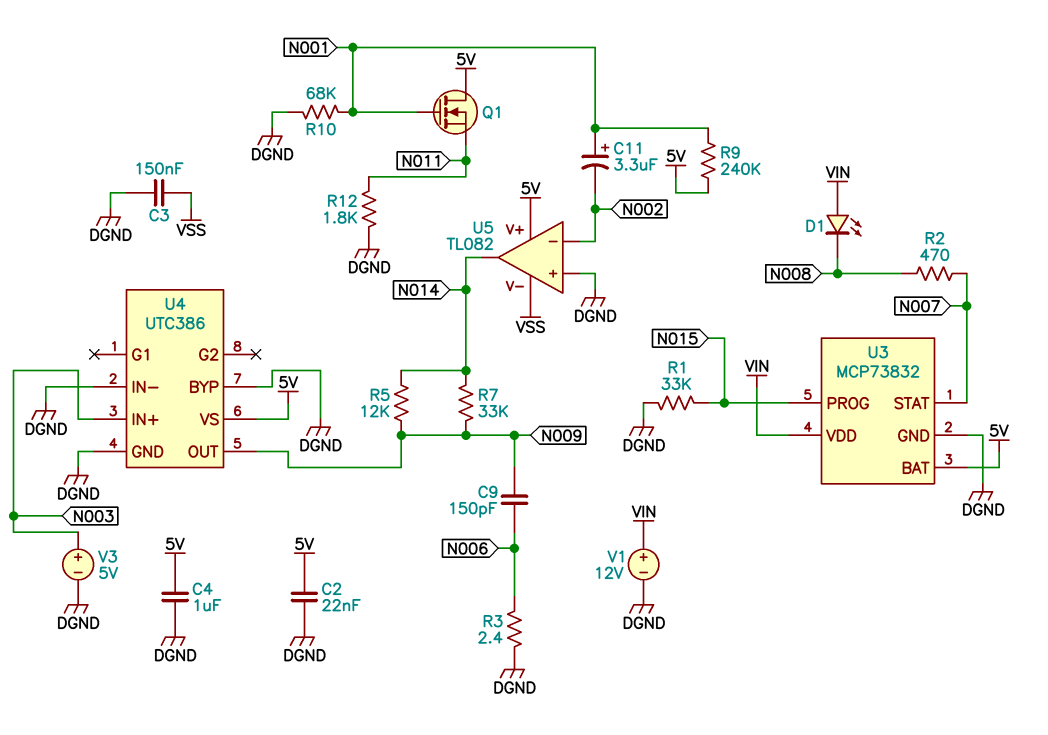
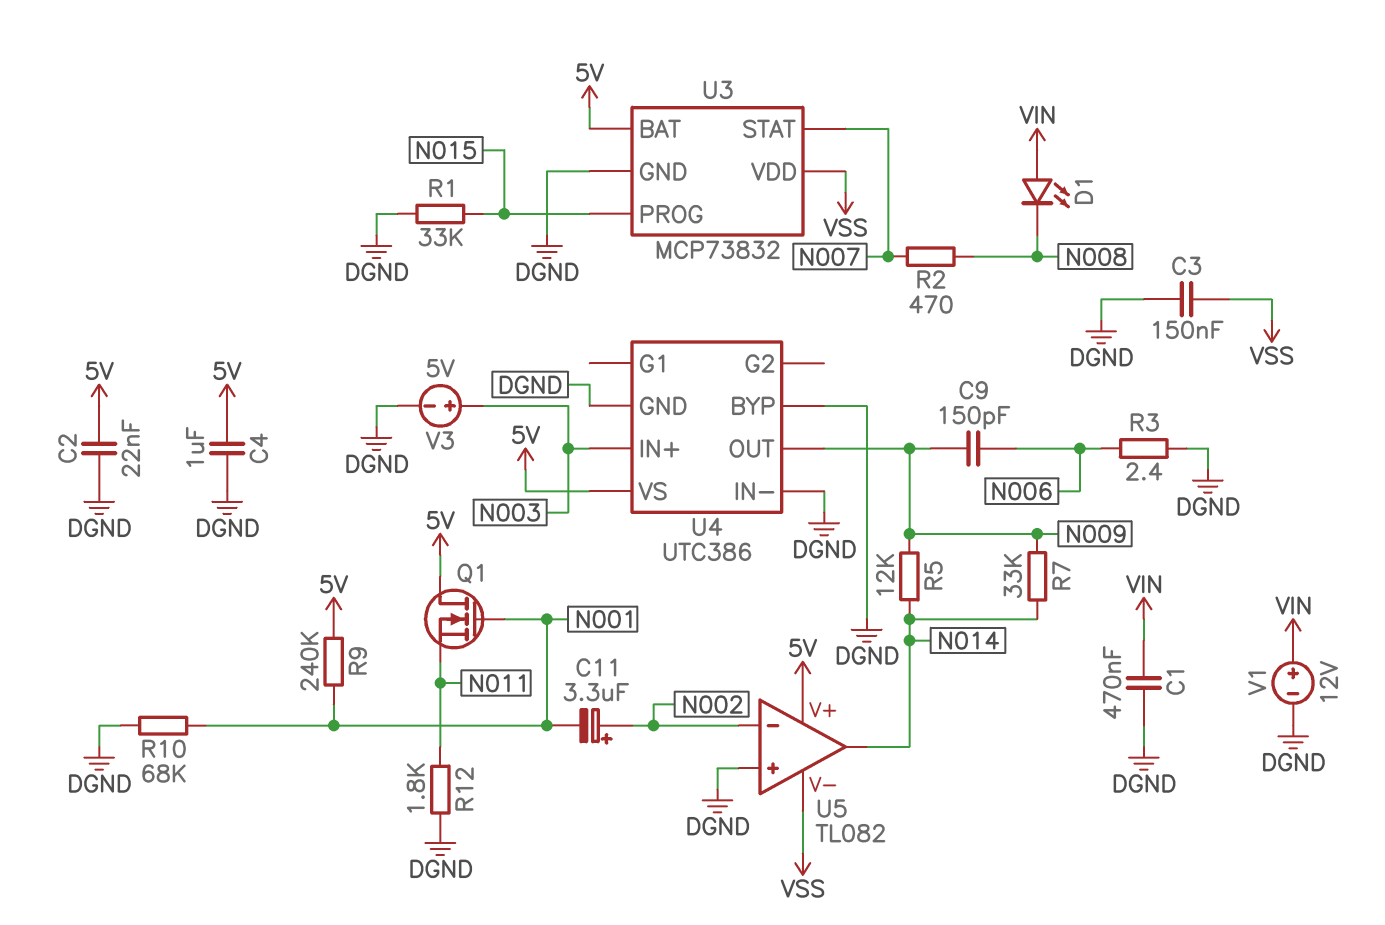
C1: none -> 470nF (DGND, VIN)
C11: 3.3uF (plus N001, minus N002) -> 3.3uF (plus N002, minus N001)
U3 pin VDD: VIN -> VSS

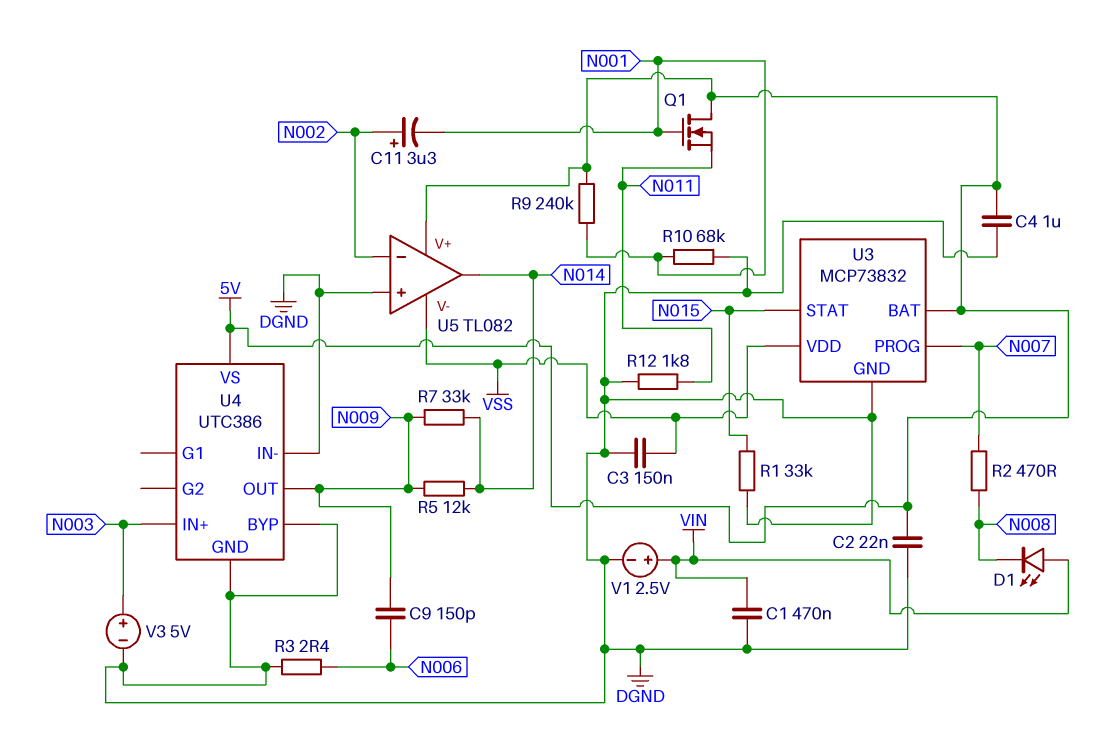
U3 pin PROG: N015 -> N007
U3 pin STAT: N007 -> N015
V1: 12V (plus VIN, minus DGND) -> 2.5V (plus VIN, minus DGND)

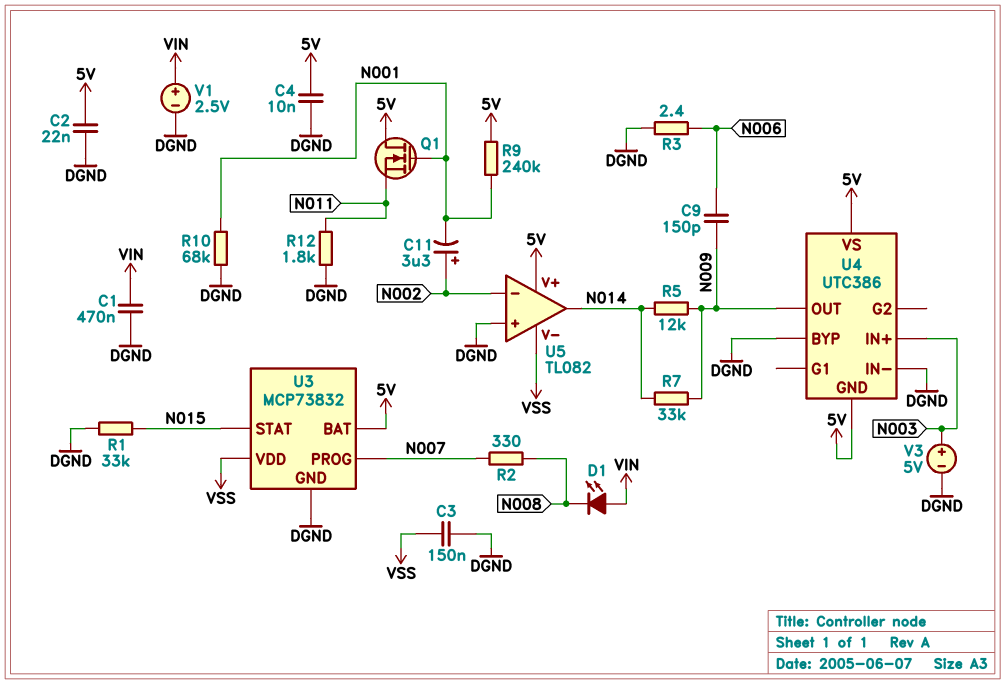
C4: 1uF (5V, DGND) -> 10nF (5V, DGND)
R2: 470 (N007, N008) -> 330 (N007, N008)
U4 pin GND: DGND -> 5V

